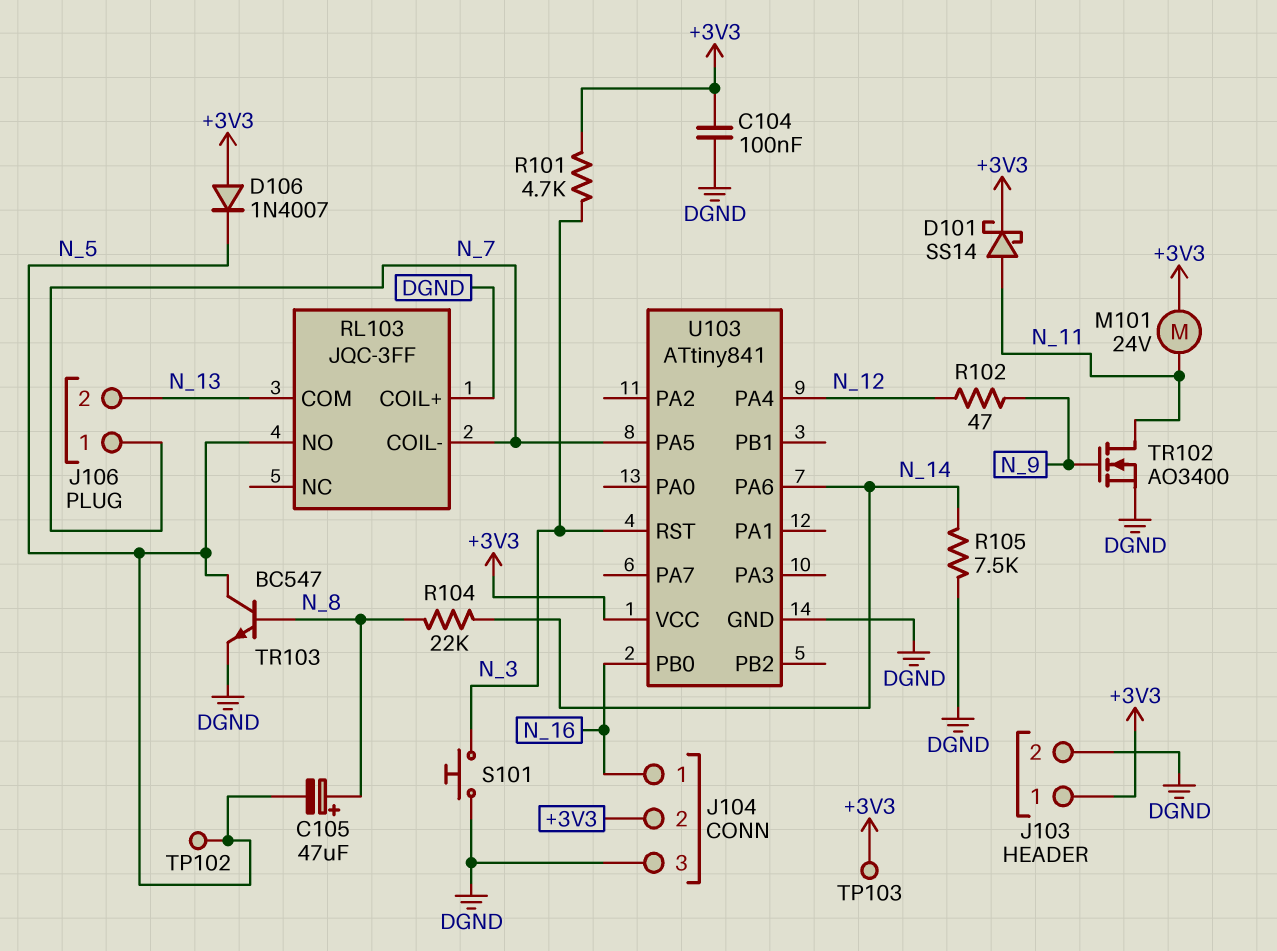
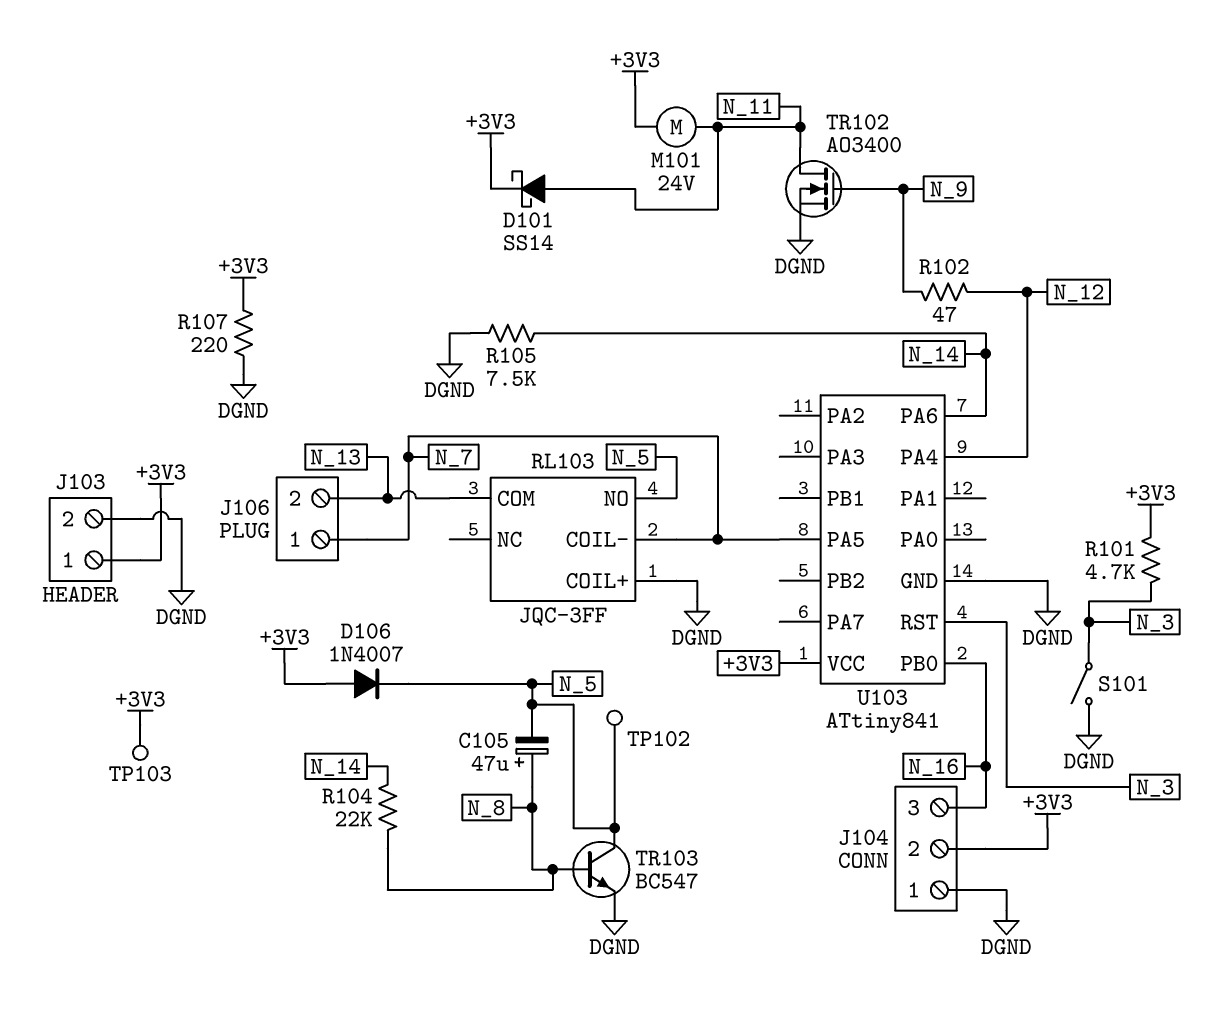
C104: 100nF (+3V3, DGND) -> none
J104 pin 1: N_16 -> DGND
J104 pin 3: DGND -> N_16
R107: none -> 220 (+3V3, DGND)
S101: button (DGND, N_3) -> switch (DGND, N_3)

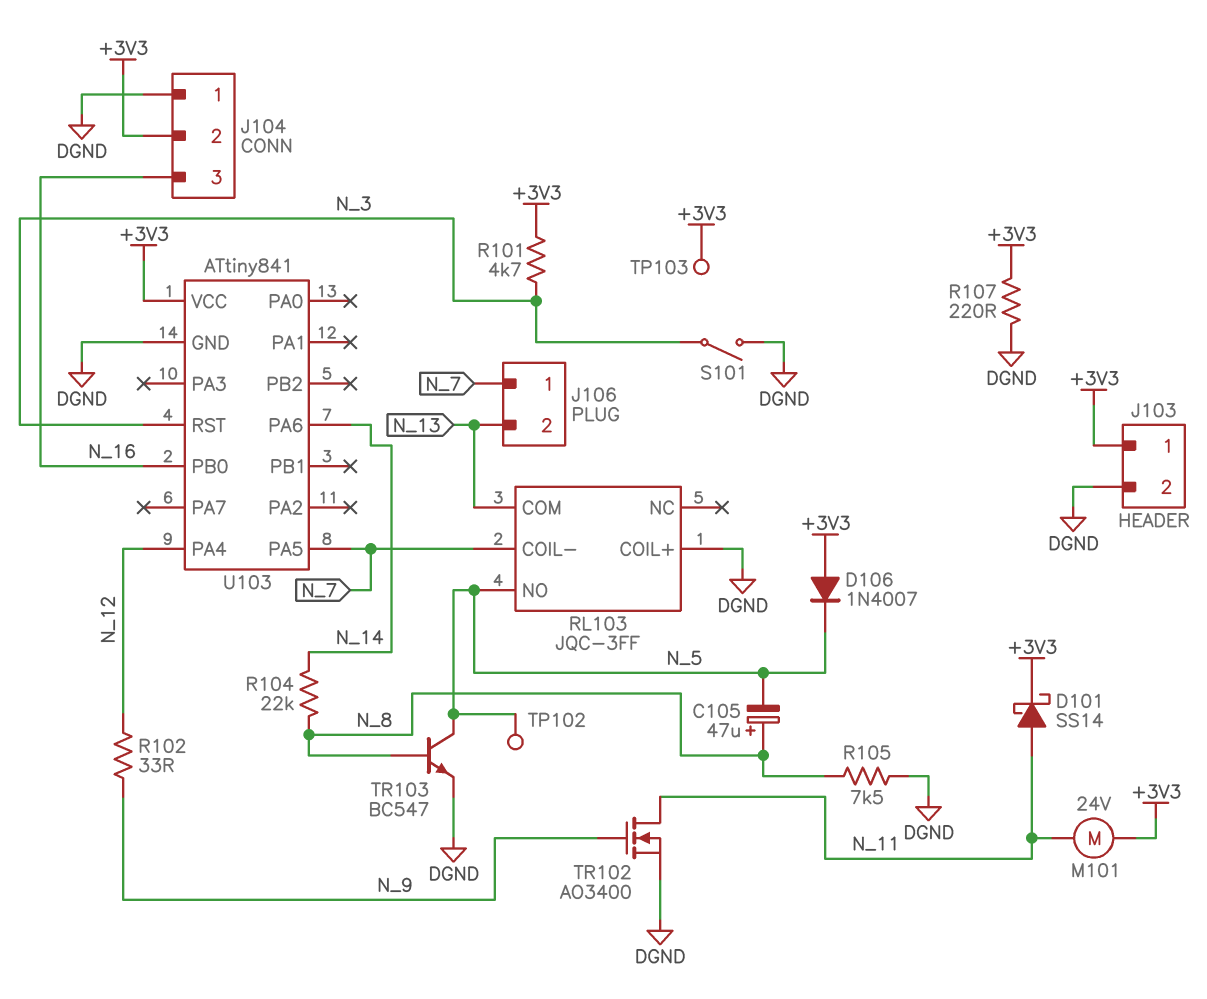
R102: 47 (N_9, N_12) -> 33 (N_9, N_12)
R105: 7.5k (DGND, N_14) -> 7.5k (DGND, N_8)

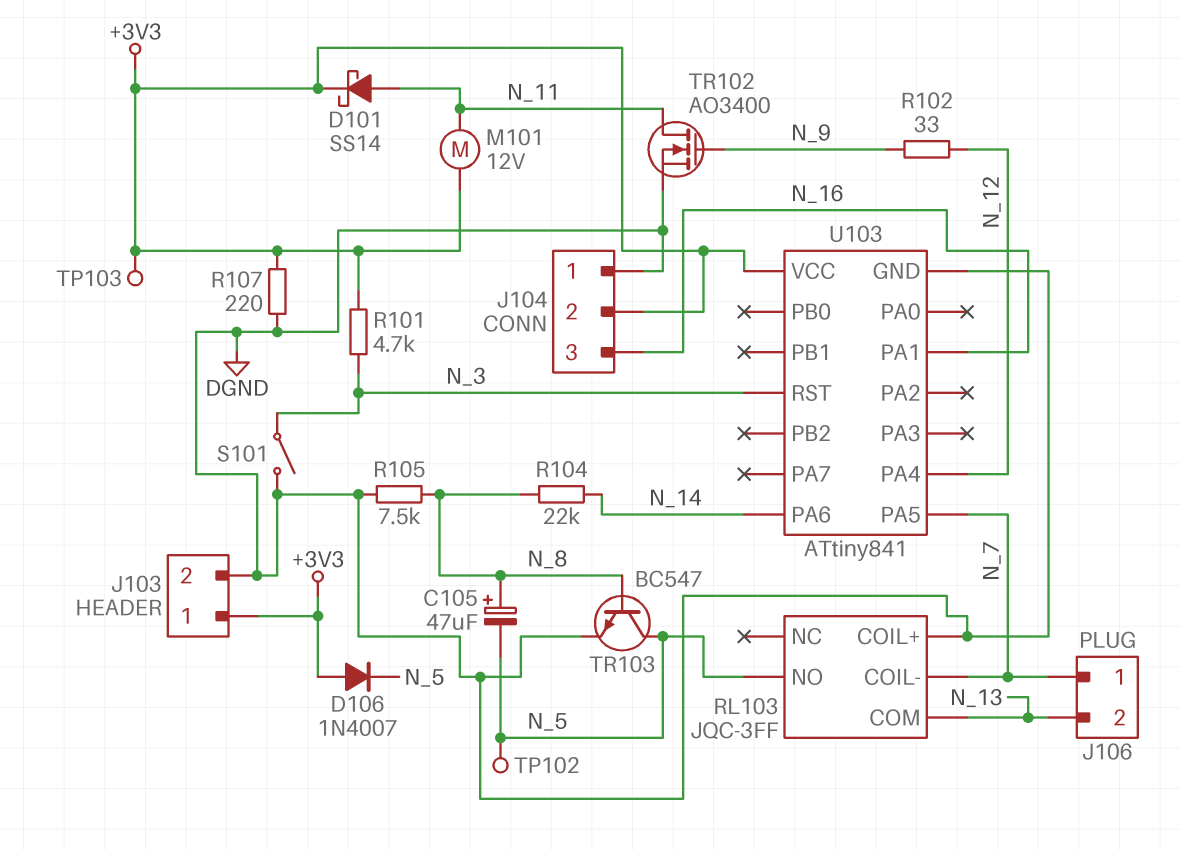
M101: motor 24V (+3V3, N_11) -> motor 12V (+3V3, N_11)
U103 pin PA1: none -> N_16
U103 pin PB0: N_16 -> none

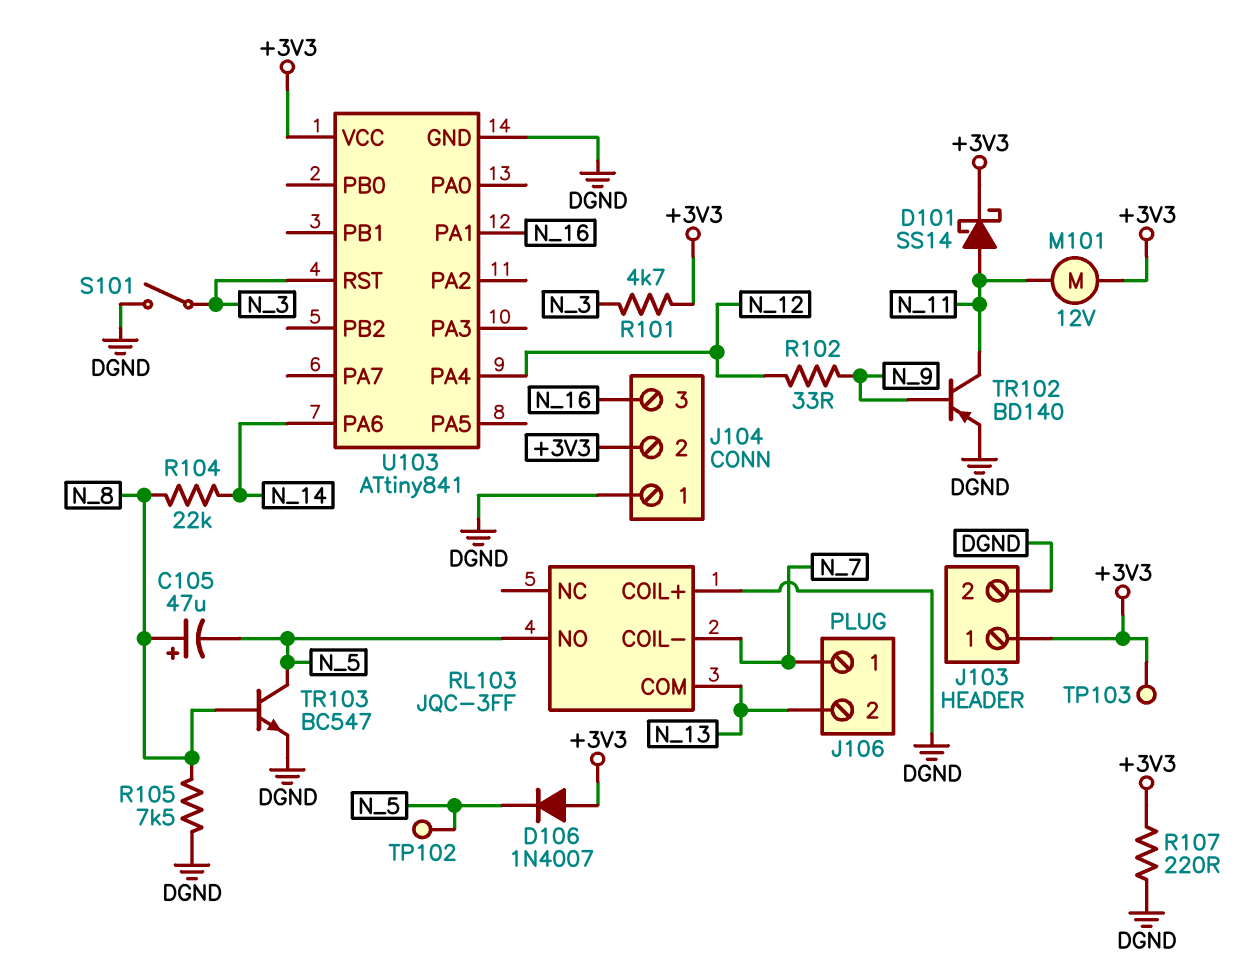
TR102: NMOS AO3400 (G N_9, D N_11, S DGND) -> PNP BD140 (B N_9, C N_11, E DGND)
U103 pin PA5: N_7 -> none

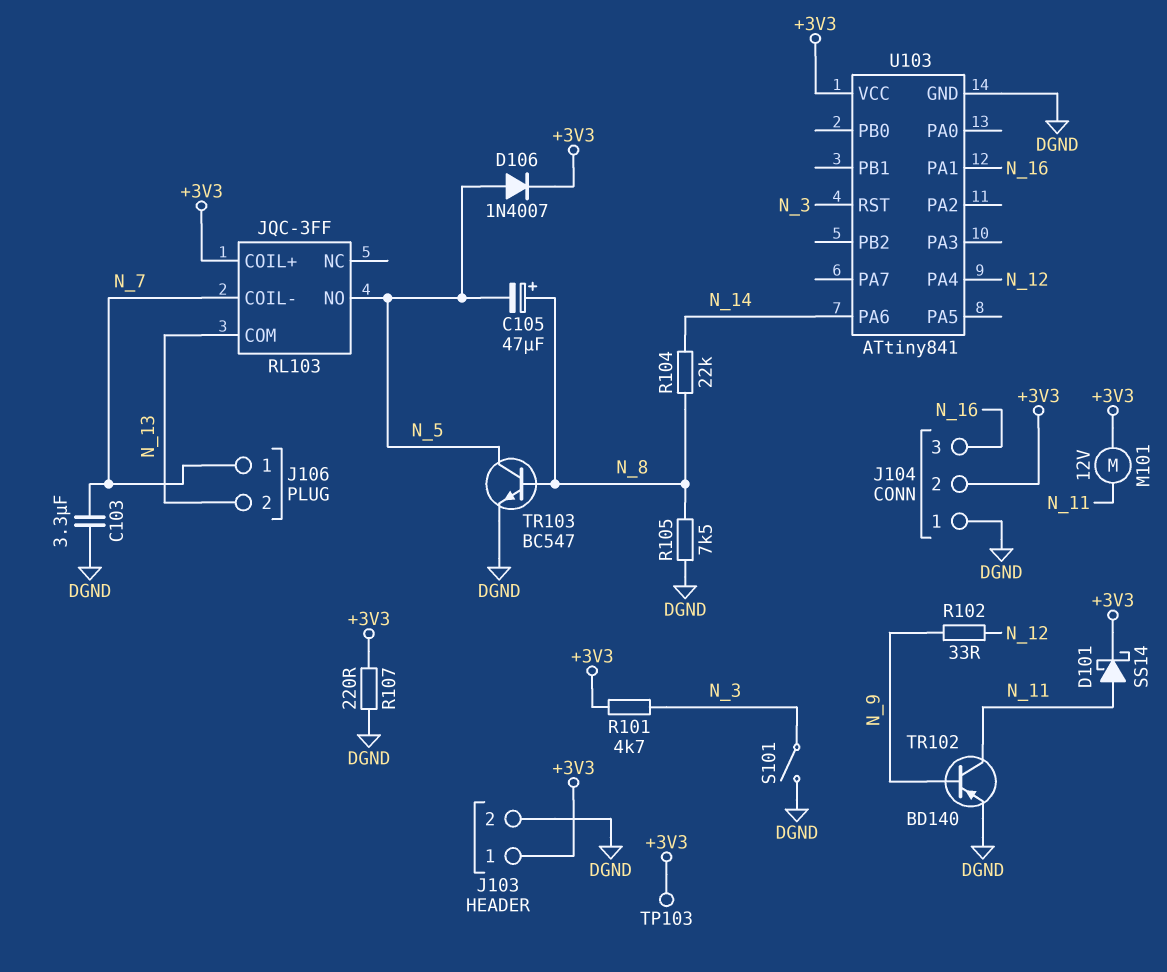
C103: none -> 3.3uF (DGND, N_7)
D106: diode 1N4007 (A +3V3, K N_5) -> diode 1N4007 (A N_5, K +3V3)
RL103 pin COIL+: DGND -> +3V3
TP102: test point (N_5) -> none

